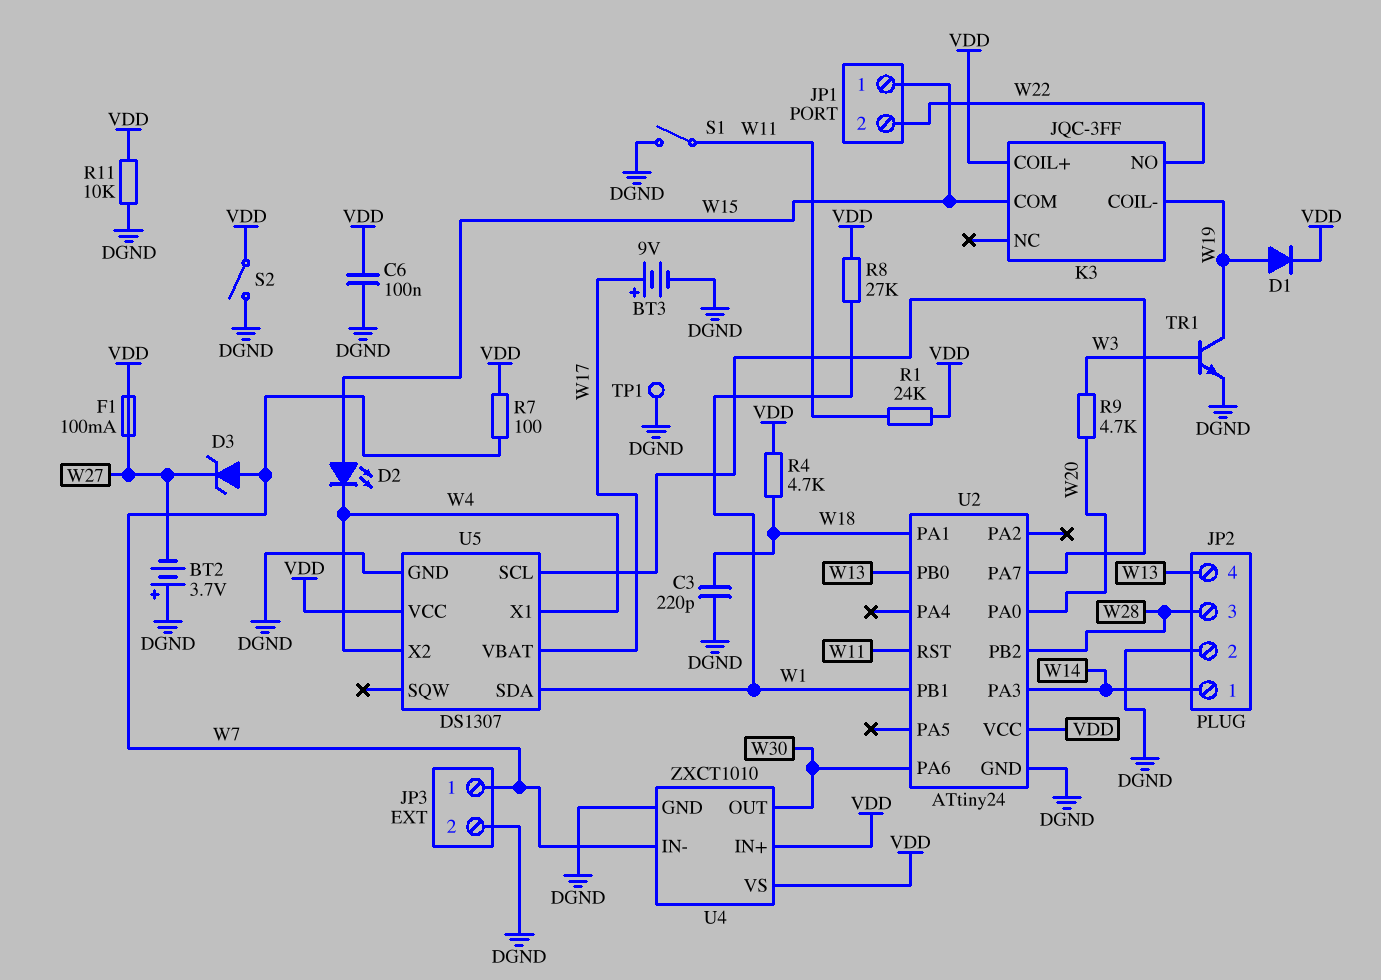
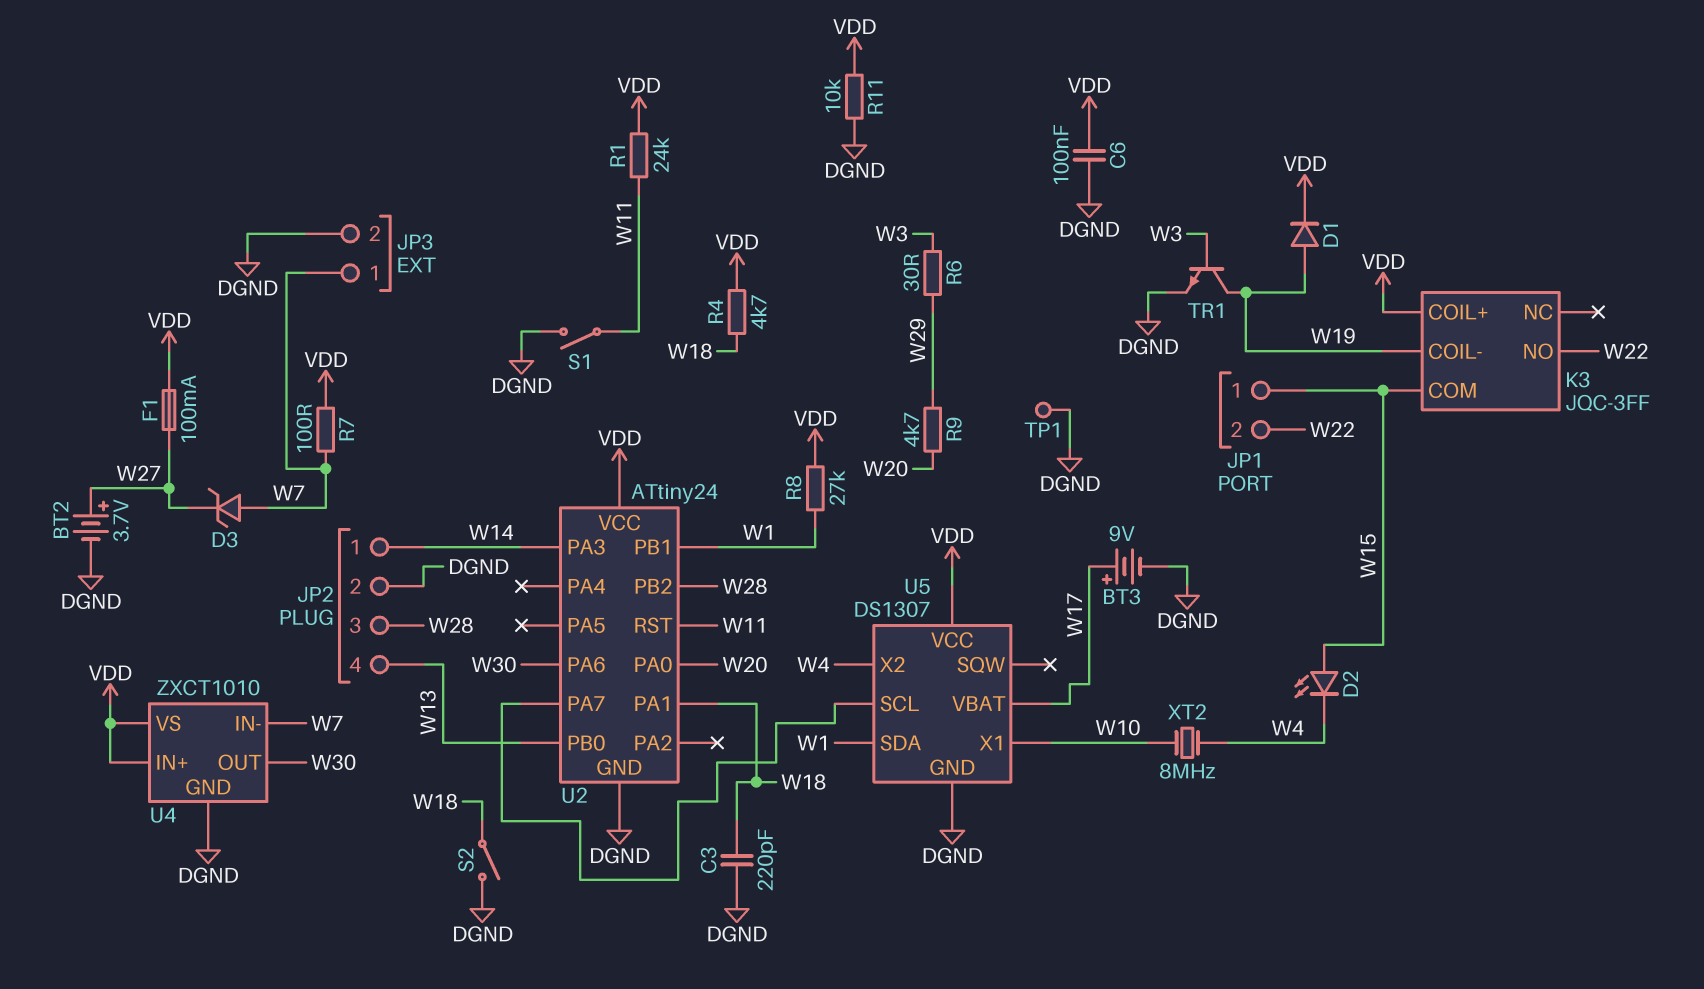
BT2: 3.7V (plus DGND, minus W27) -> 3.7V (plus W27, minus DGND)
R6: none -> 30 (W3, W29)
R9: 4.7k (W3, W20) -> 4.7k (W20, W29)
S2: switch (DGND, VDD) -> switch (DGND, W18)
U5 pin X1: W4 -> W10
XT2: none -> 8MHz (W4, W10)

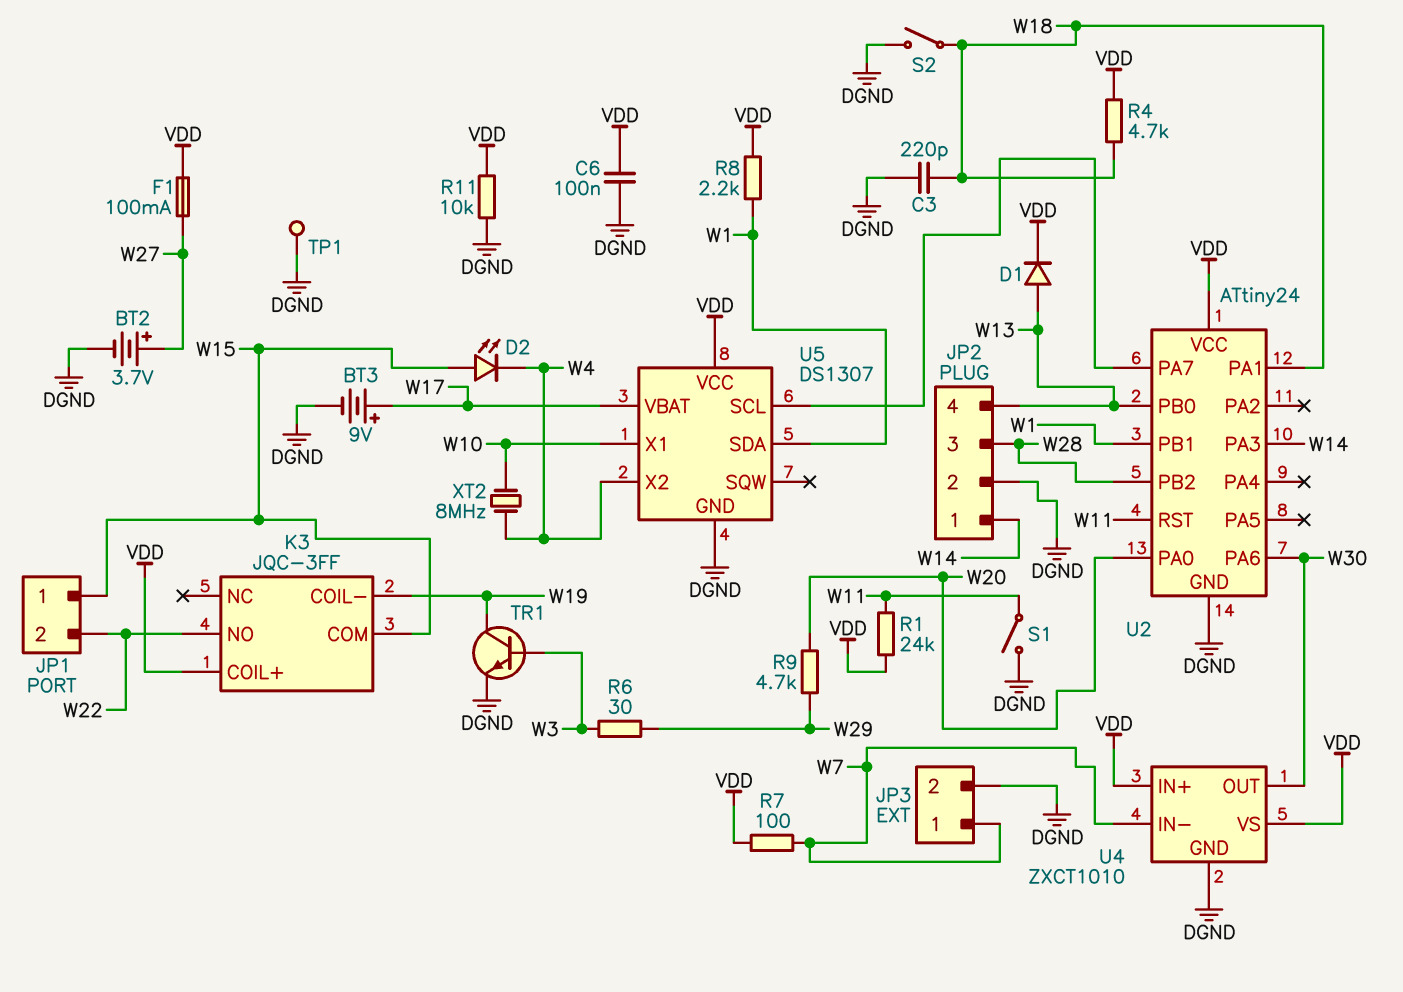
D1: diode (A W19, K VDD) -> diode (A W13, K VDD)
D3: zener (A W7, K W27) -> none
R8: 27k (VDD, W1) -> 2.2k (VDD, W1)

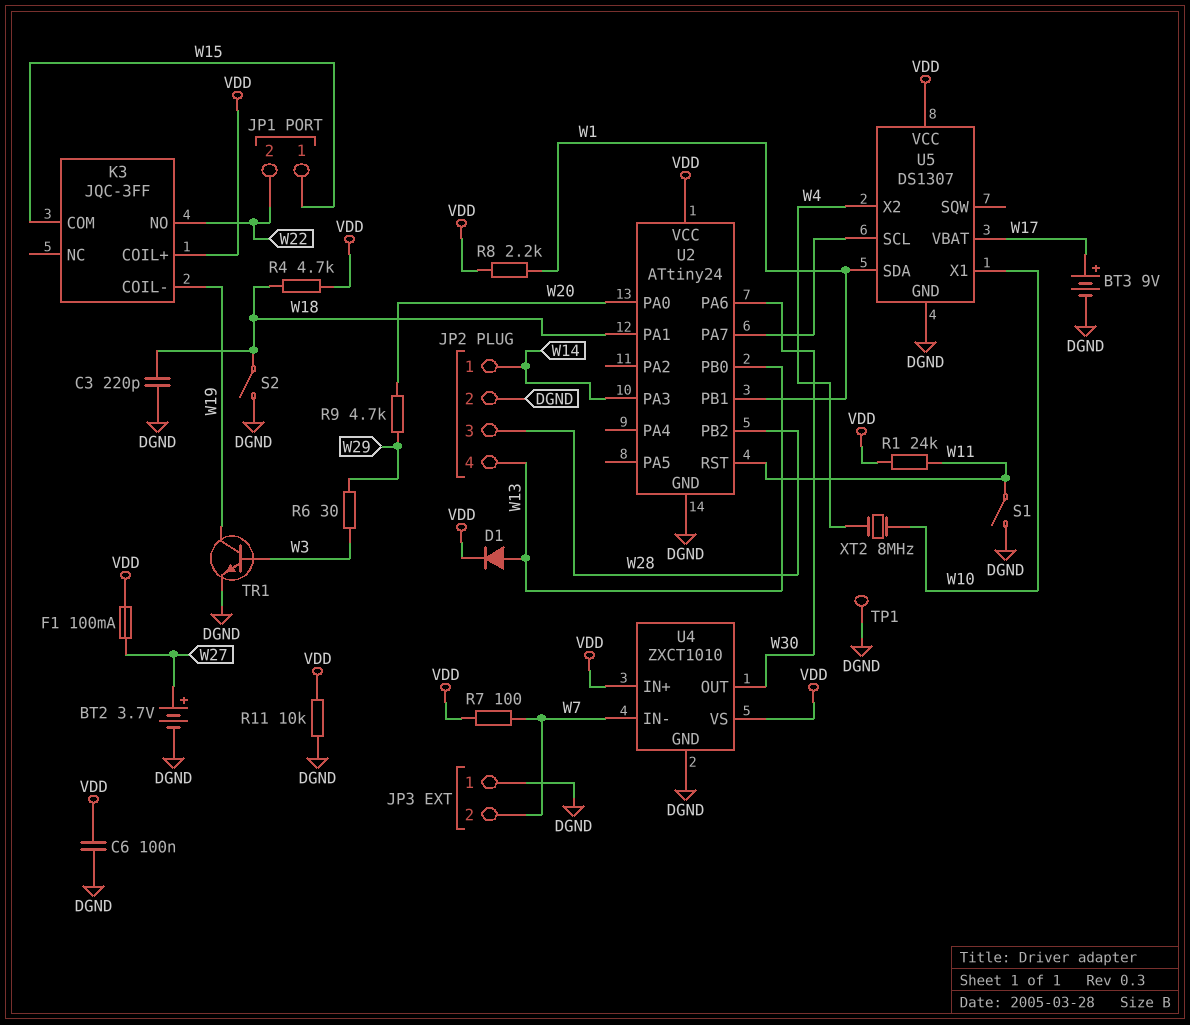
D2: LED (A W15, K W4) -> none
JP3 pin 1: W7 -> DGND
JP3 pin 2: DGND -> W7

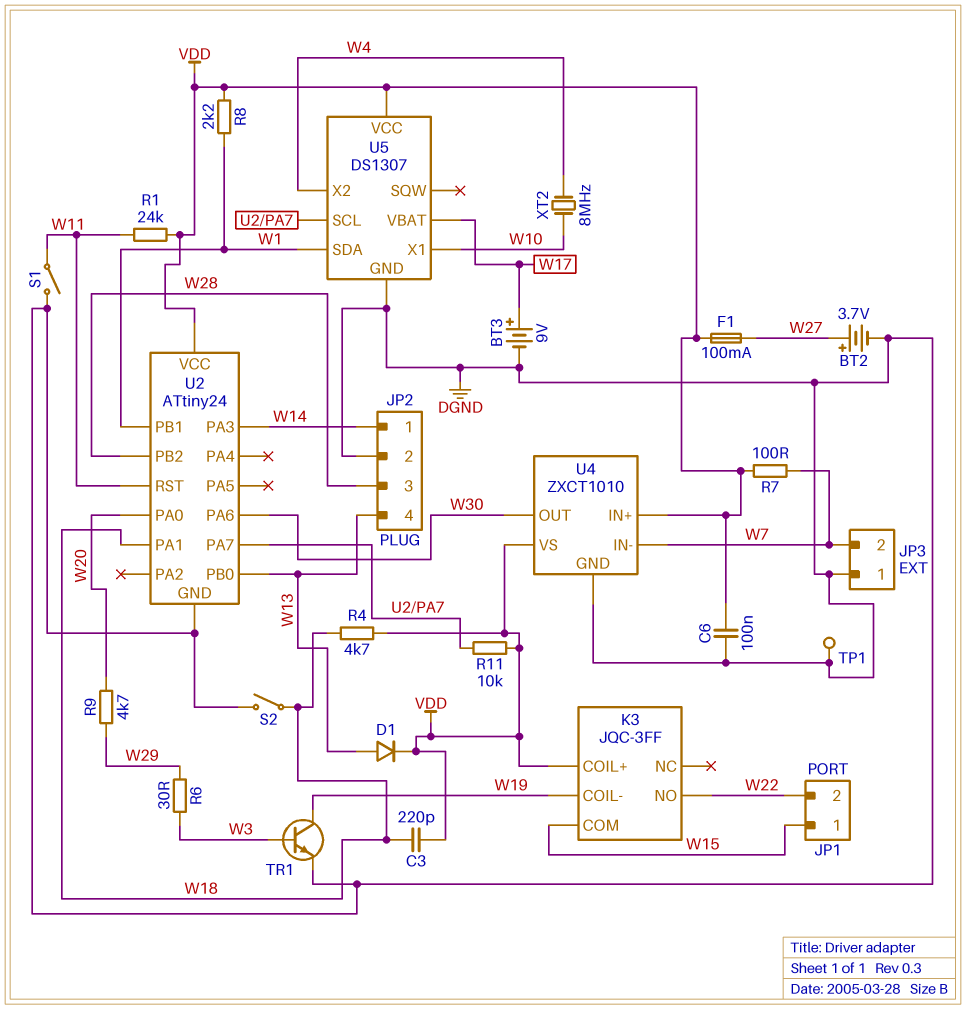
C3: 220pF (DGND, W18) -> 220pF (VDD, W18)
R11: 10k (DGND, VDD) -> 10k (U2/PA7, VDD)

